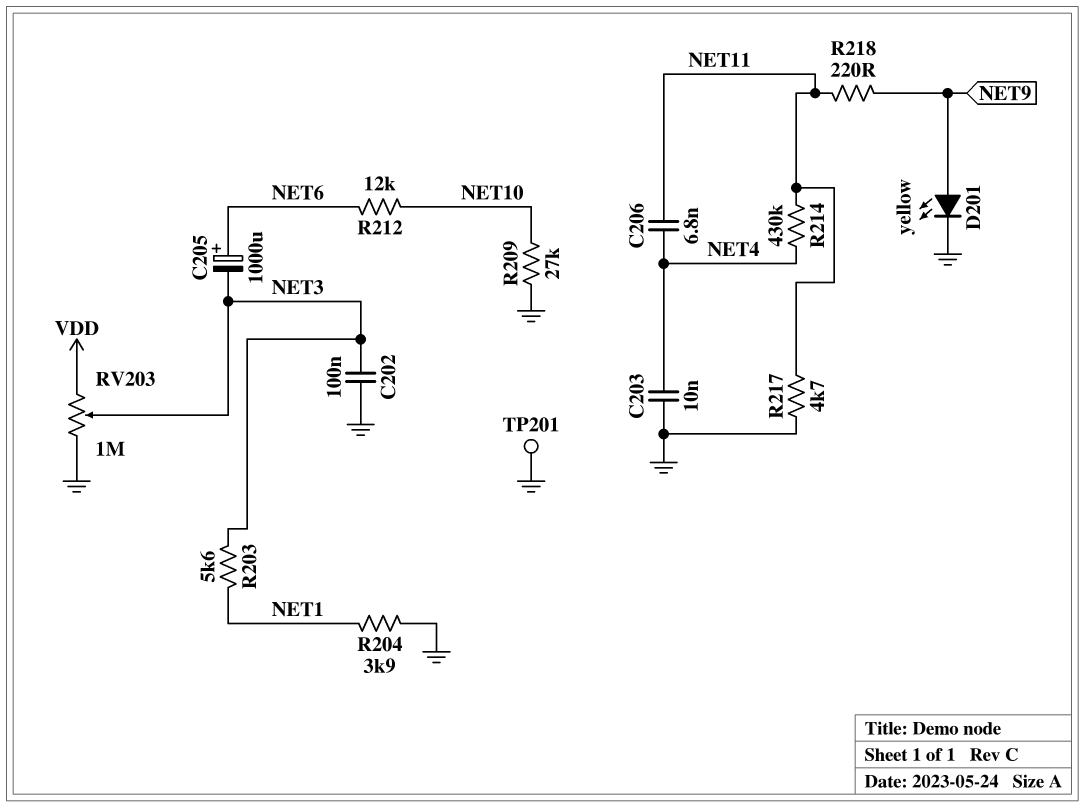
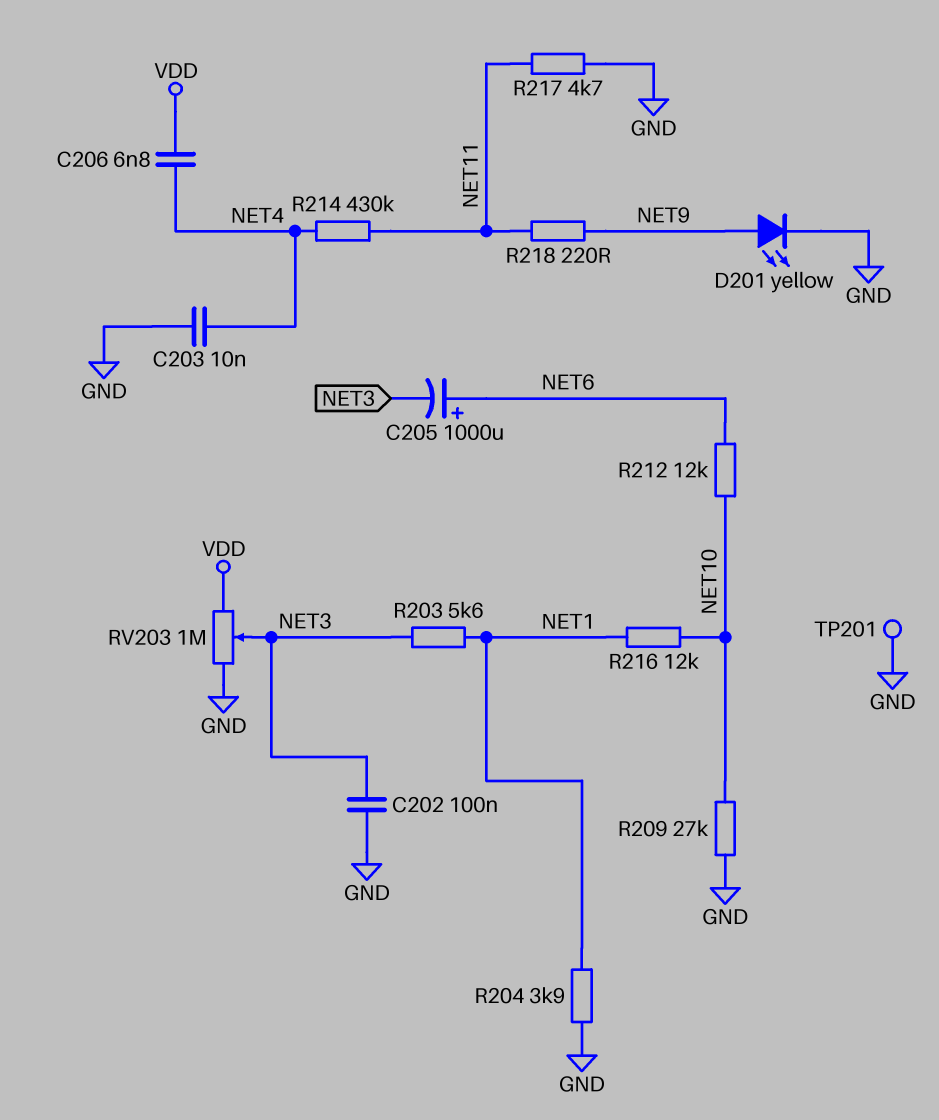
C206: 6.8nF (NET4, NET11) -> 6.8nF (NET4, VDD)
R216: none -> 12k (NET1, NET10)

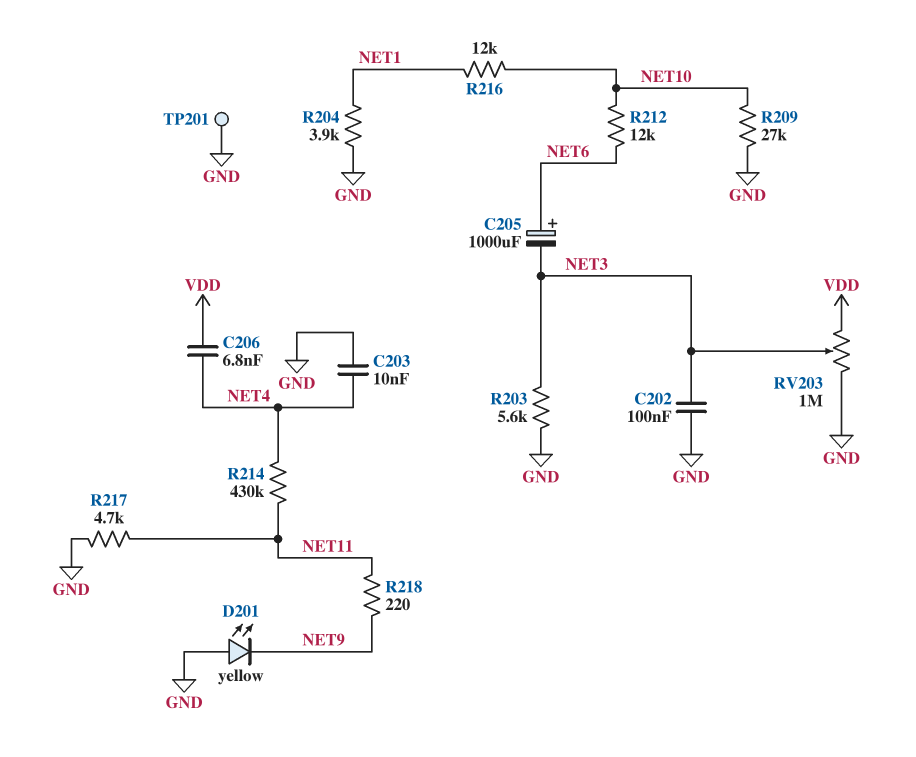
D201: LED yellow (A NET9, K GND) -> LED yellow (A GND, K NET9)
R203: 5.6k (NET1, NET3) -> 5.6k (GND, NET3)

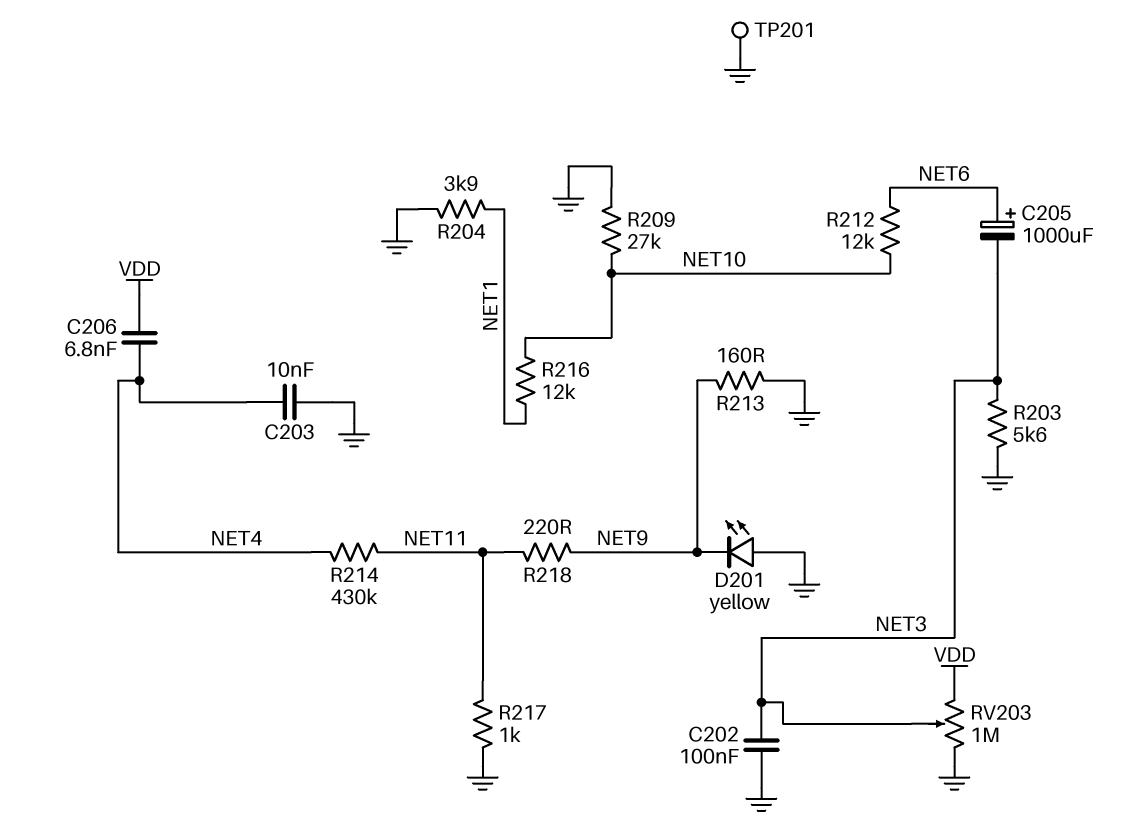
R213: none -> 160 (GND, NET9)
R217: 4.7k (GND, NET11) -> 1k (GND, NET11)

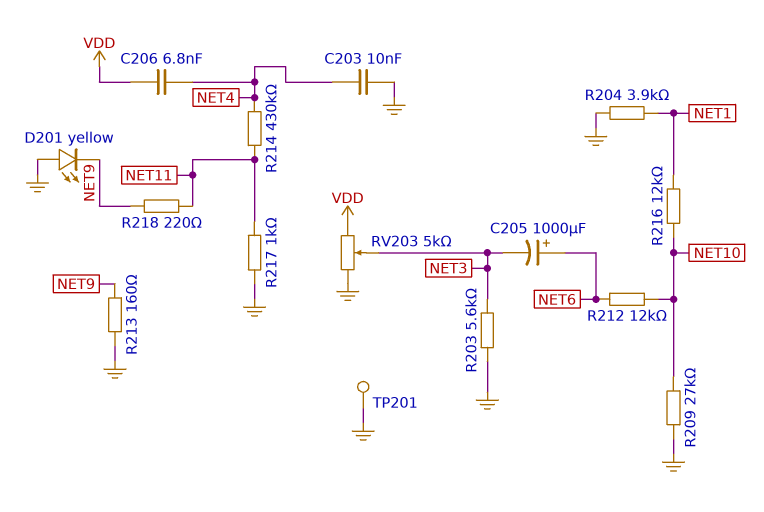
C202: 100nF (GND, NET3) -> none
RV203: 1M (GND, VDD, wiper NET3) -> 5k (GND, VDD, wiper NET3)

